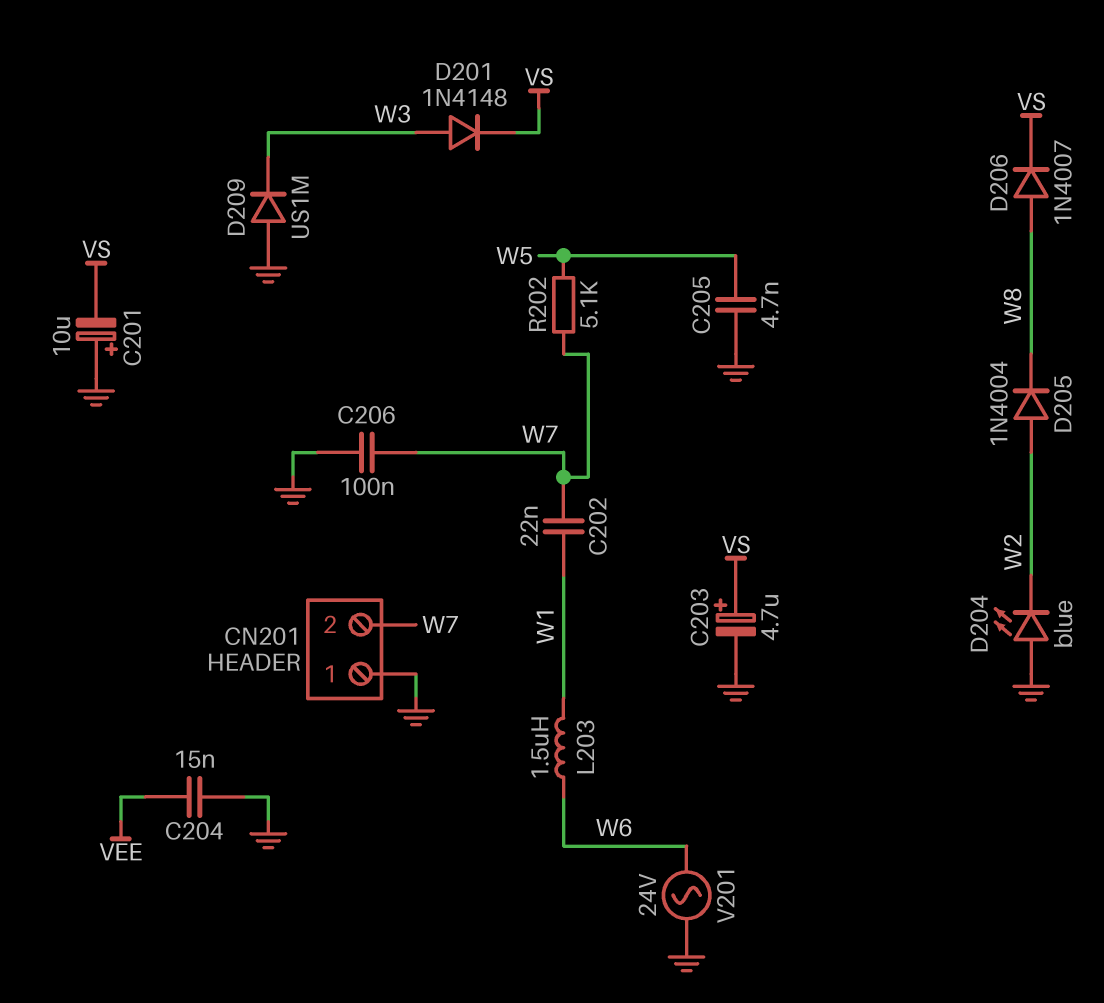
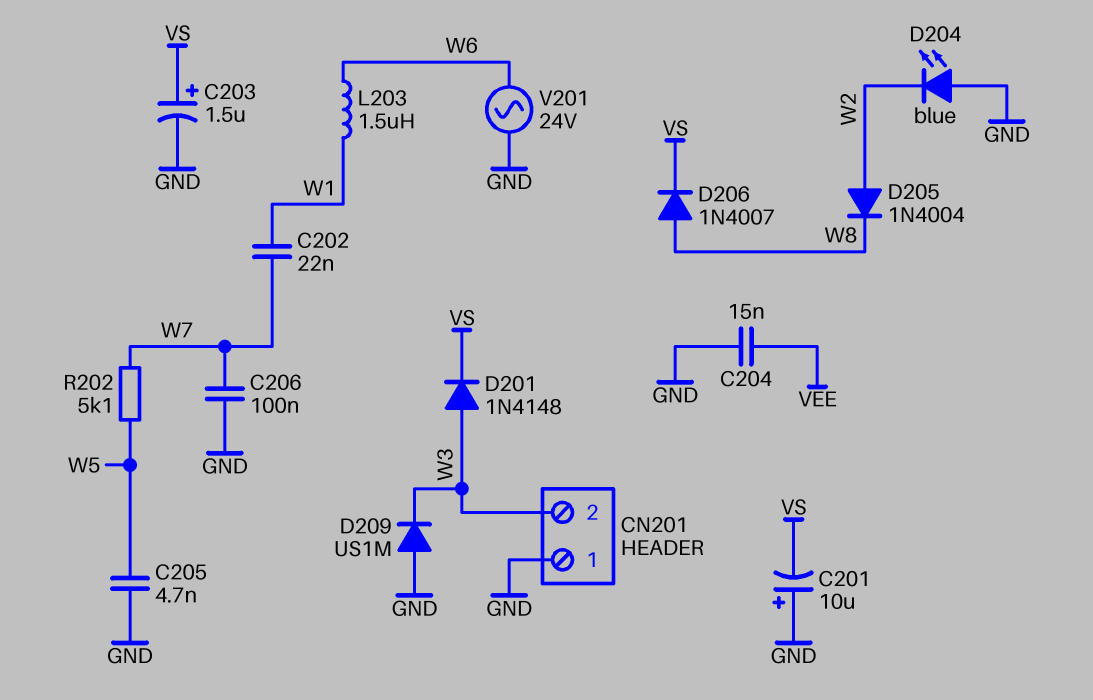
C203: 4.7uF (plus VS, minus GND) -> 1.5uF (plus VS, minus GND)
CN201 pin 2: W7 -> W3

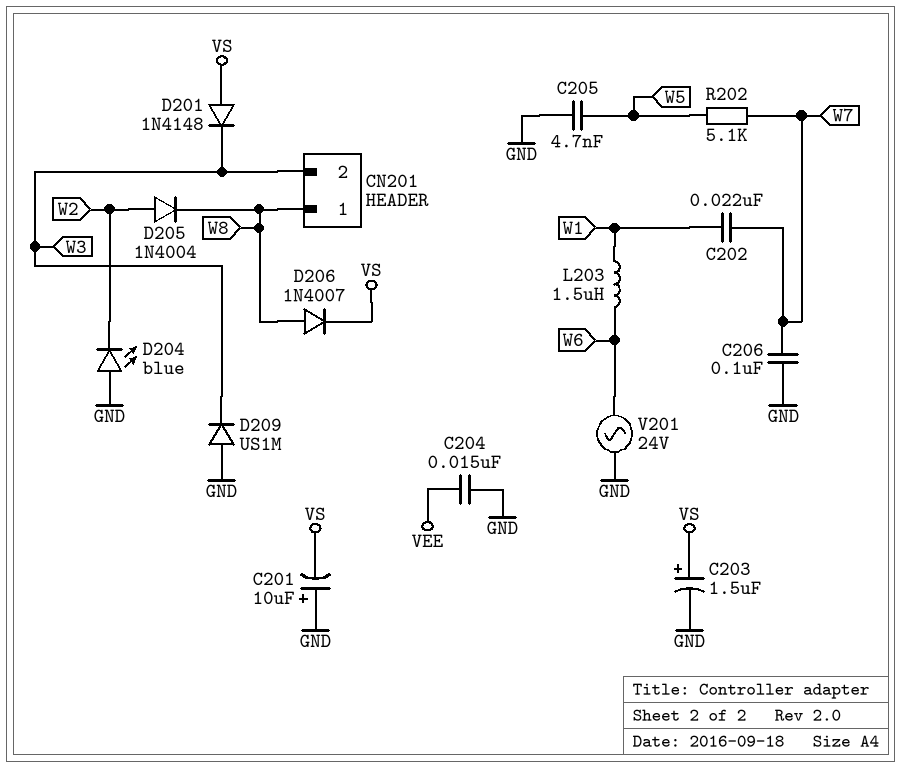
CN201 pin 1: GND -> W8
D201: diode 1N4148 (A W3, K VS) -> diode 1N4148 (A VS, K W3)

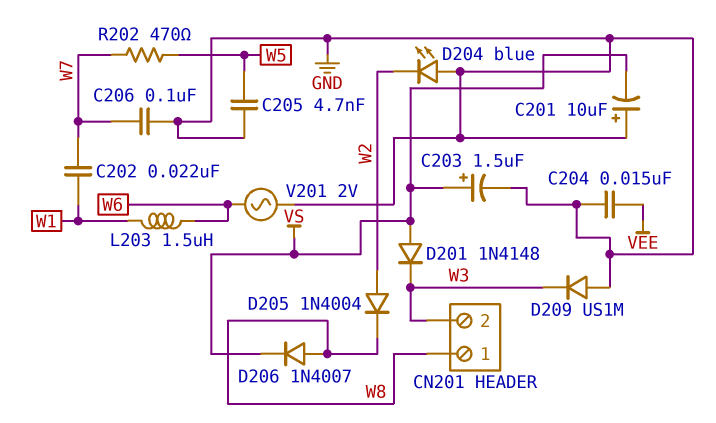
R202: 5.1k (W5, W7) -> 470 (W5, W7)
V201: AC 24V (GND, W6) -> AC 2V (GND, W6)

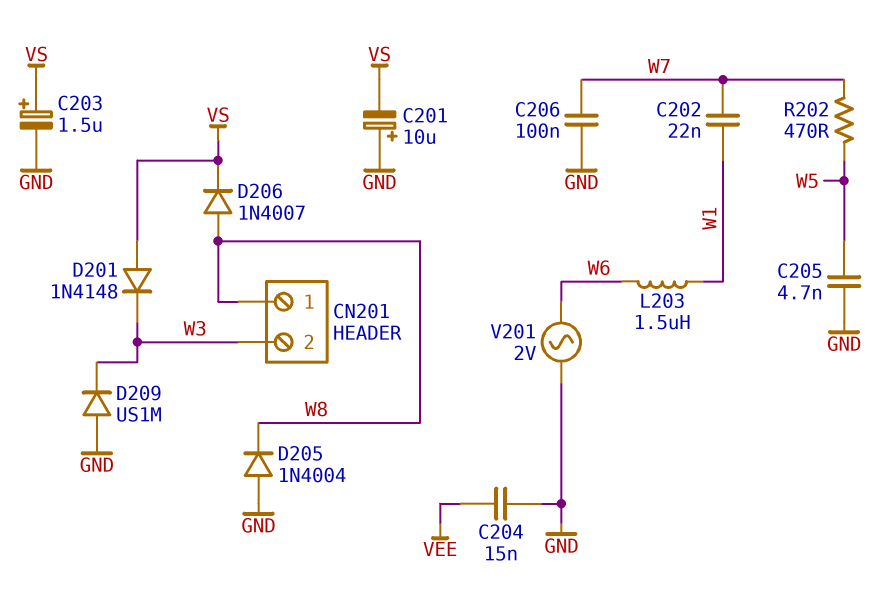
D204: LED blue (A GND, K W2) -> none
D205: diode 1N4004 (A W2, K W8) -> diode 1N4004 (A GND, K W8)

